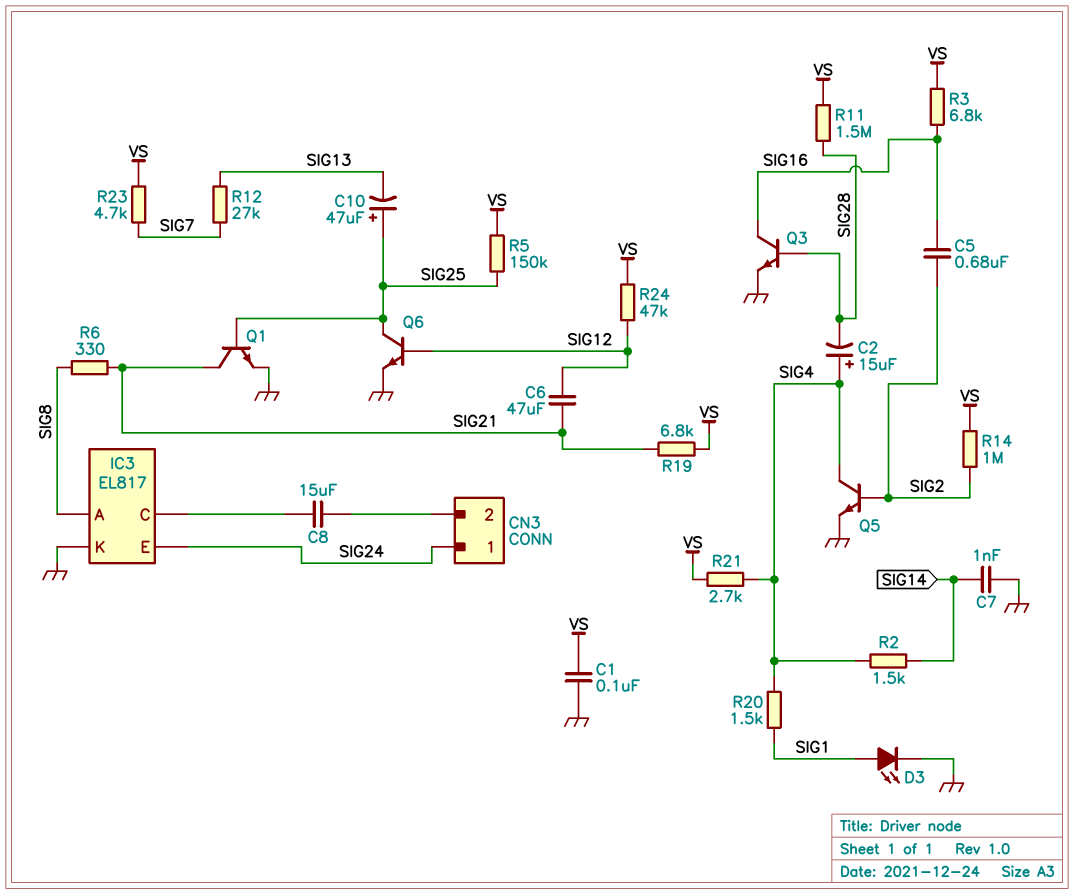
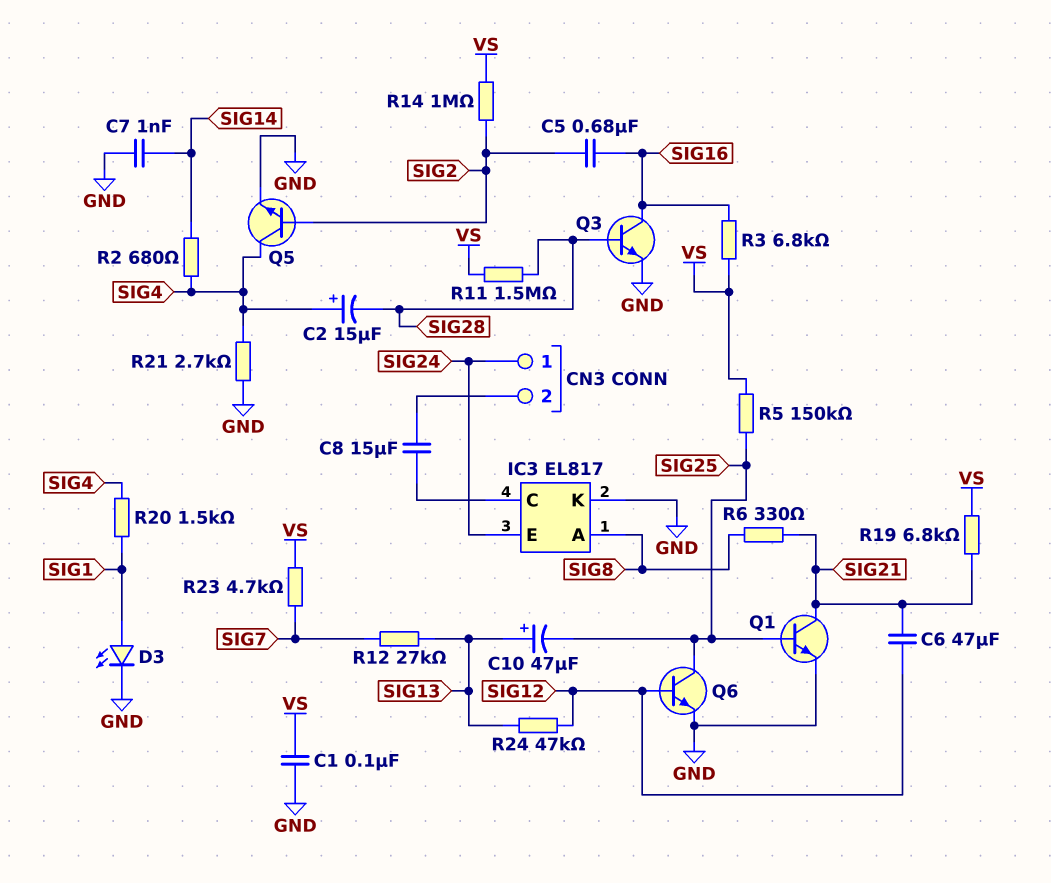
C10: 47uF (plus SIG25, minus SIG13) -> 47uF (plus SIG13, minus SIG25)
R2: 1.5k (SIG4, SIG14) -> 680 (SIG4, SIG14)
R21: 2.7k (SIG4, VS) -> 2.7k (GND, SIG4)
R24: 47k (SIG12, VS) -> 47k (SIG12, SIG13)

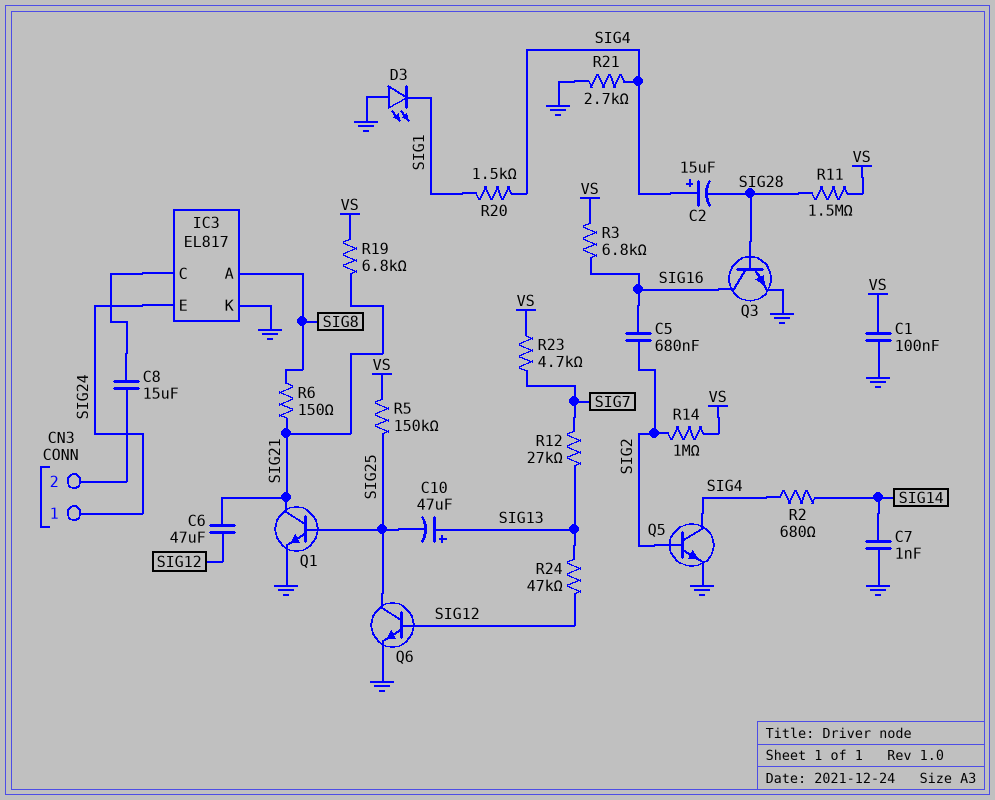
D3: LED (A SIG1, K GND) -> LED (A GND, K SIG1)
R6: 330 (SIG8, SIG21) -> 150 (SIG8, SIG21)

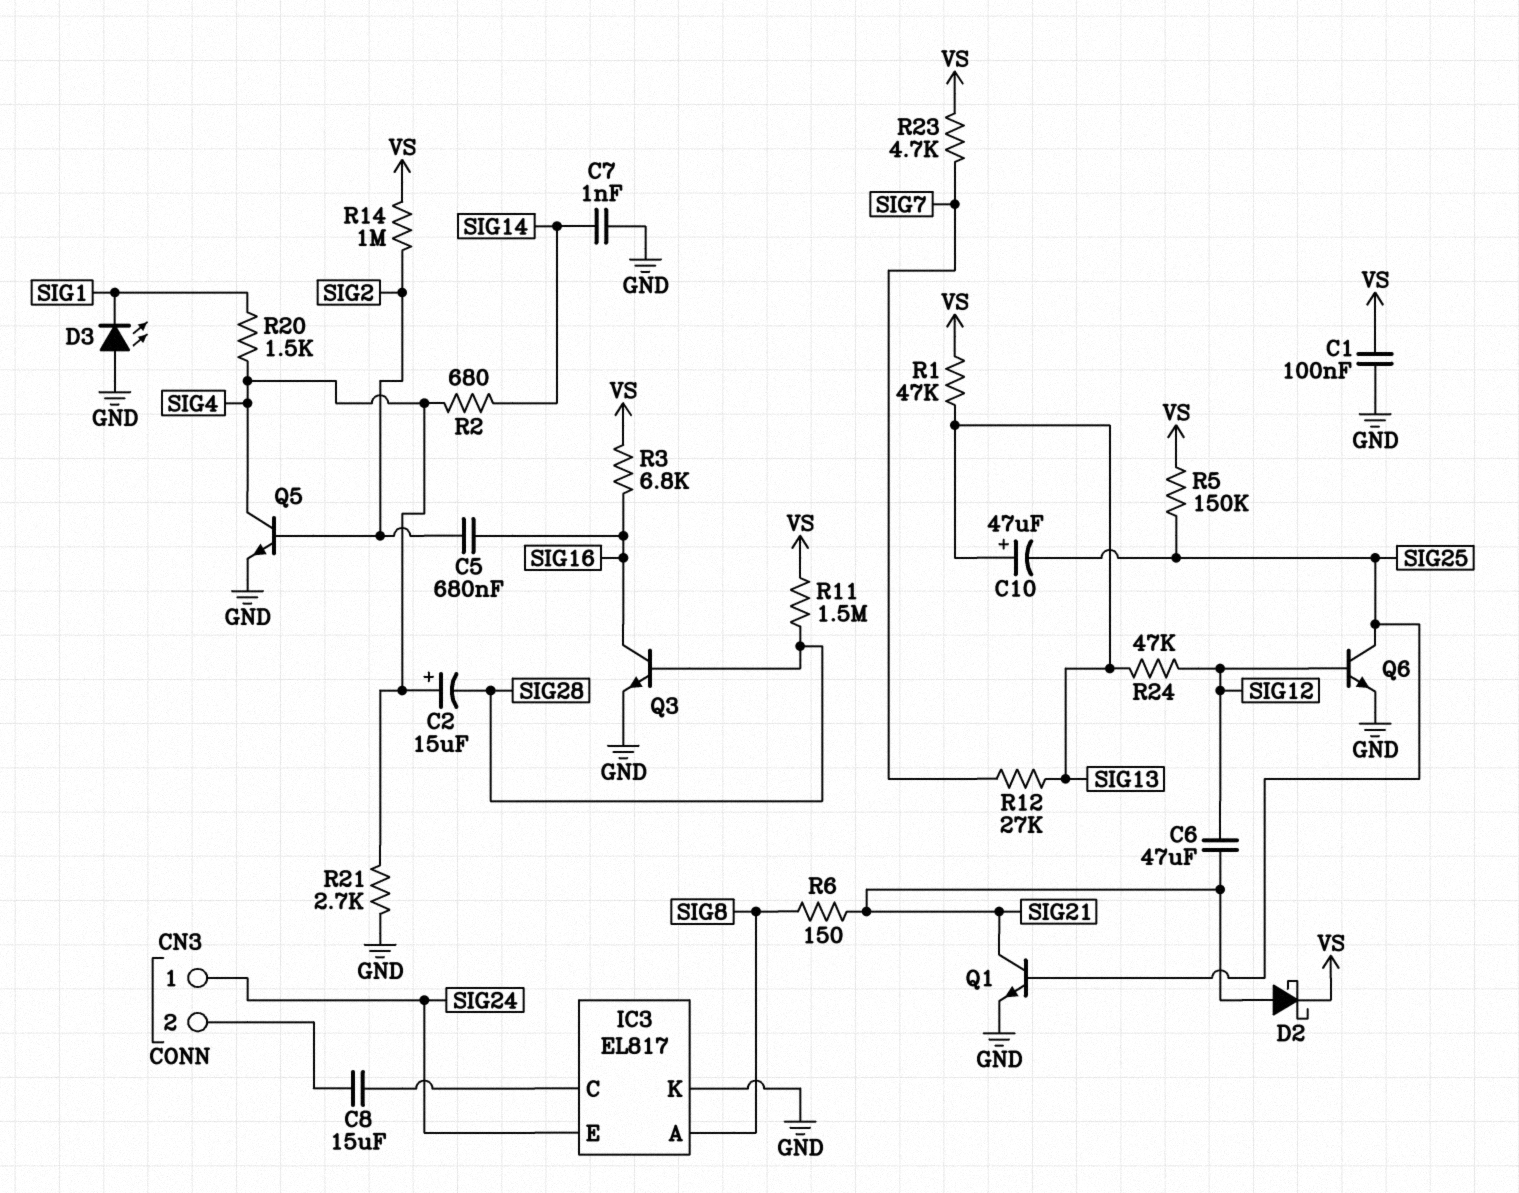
D2: none -> schottky (A SIG21, K VS)
R1: none -> 47k (SIG13, VS)
R19: 6.8k (SIG21, VS) -> none

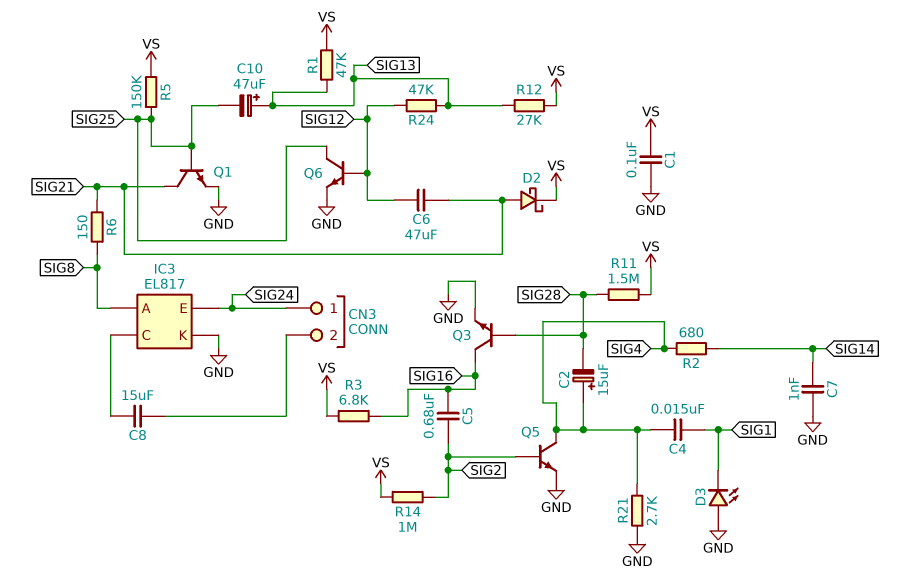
C4: none -> 15nF (SIG1, SIG4)
R12: 27k (SIG7, SIG13) -> 27k (SIG13, VS)
R20: 1.5k (SIG1, SIG4) -> none
R23: 4.7k (SIG7, VS) -> none

